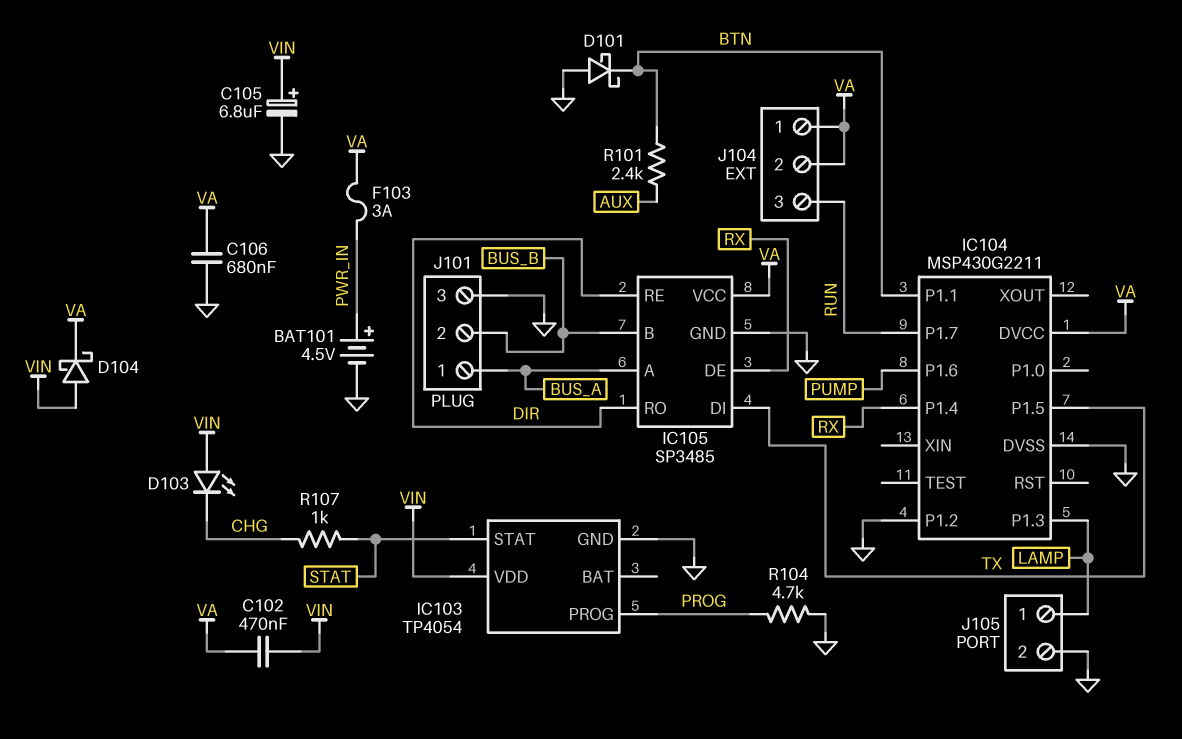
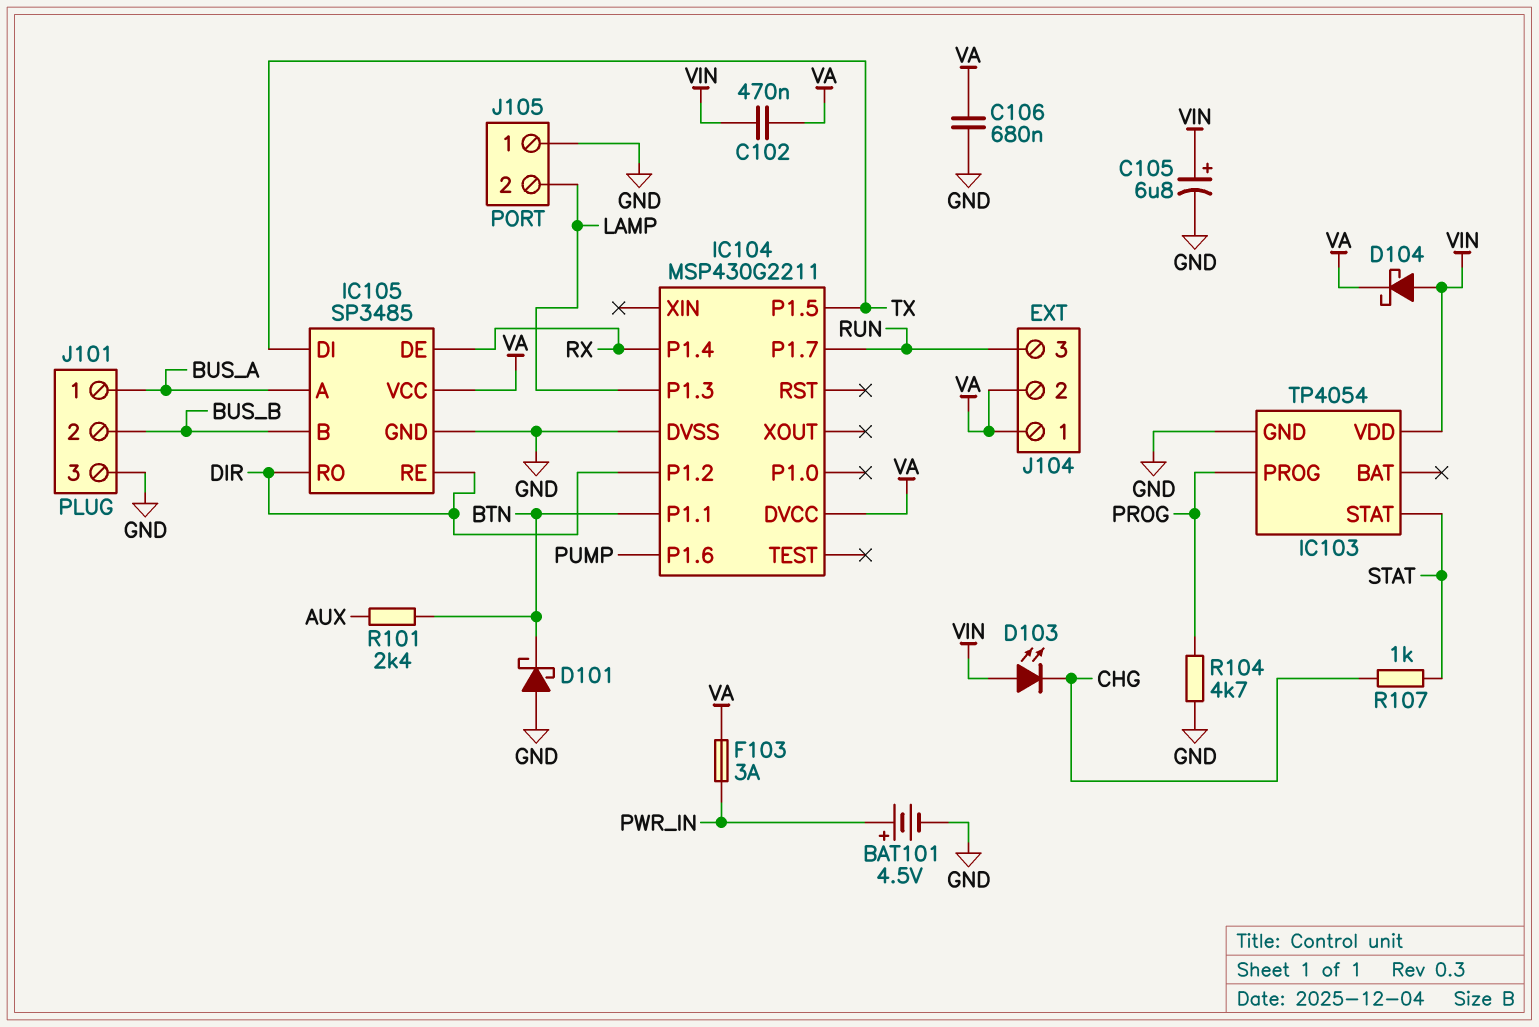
IC104 pin P1.2: GND -> DIR
J105 pin 1: LAMP -> GND
J105 pin 2: GND -> LAMP

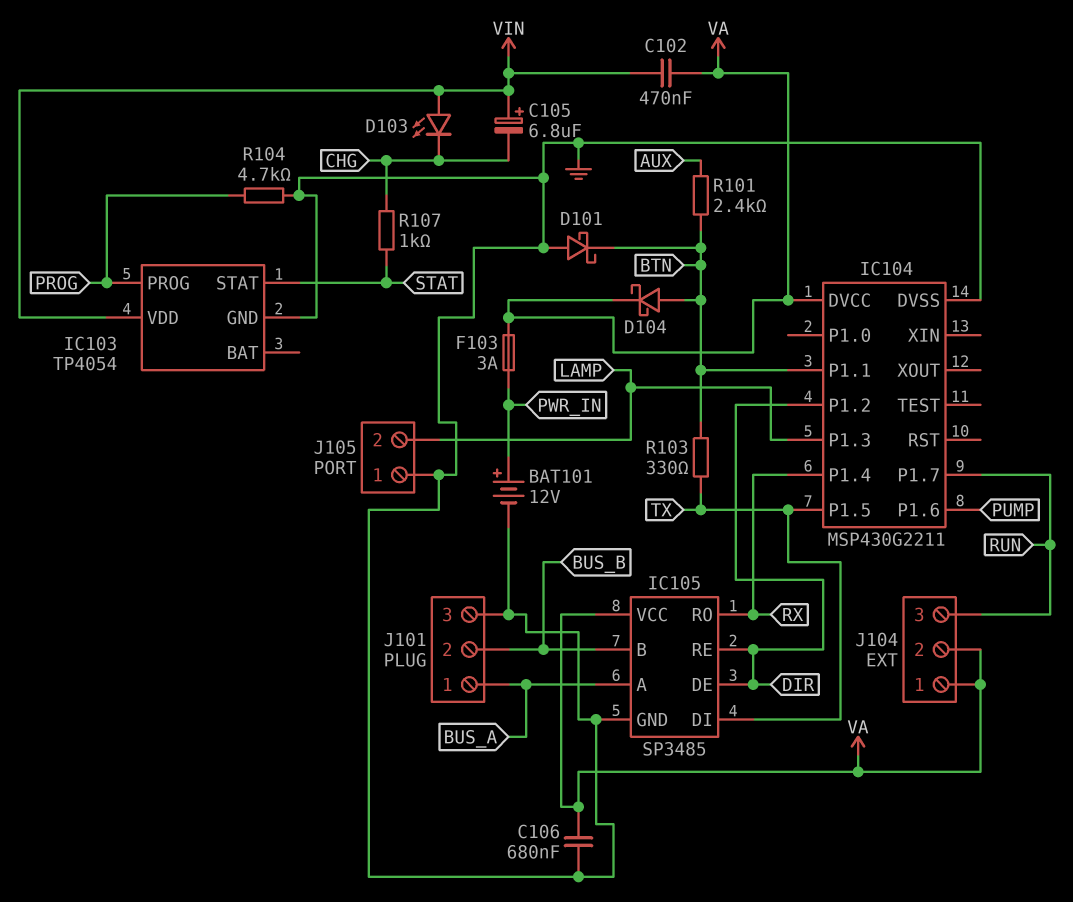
BAT101: 4.5V (plus PWR_IN, minus GND) -> 12V (plus PWR_IN, minus GND)
C105: 6.8uF (plus VIN, minus GND) -> 6.8uF (plus VIN, minus CHG)
D104: schottky (A VIN, K VA) -> schottky (A BTN, K VA)
IC105 pin DE: RX -> DIR
IC105 pin RO: DIR -> RX
R103: none -> 330 (BTN, TX)

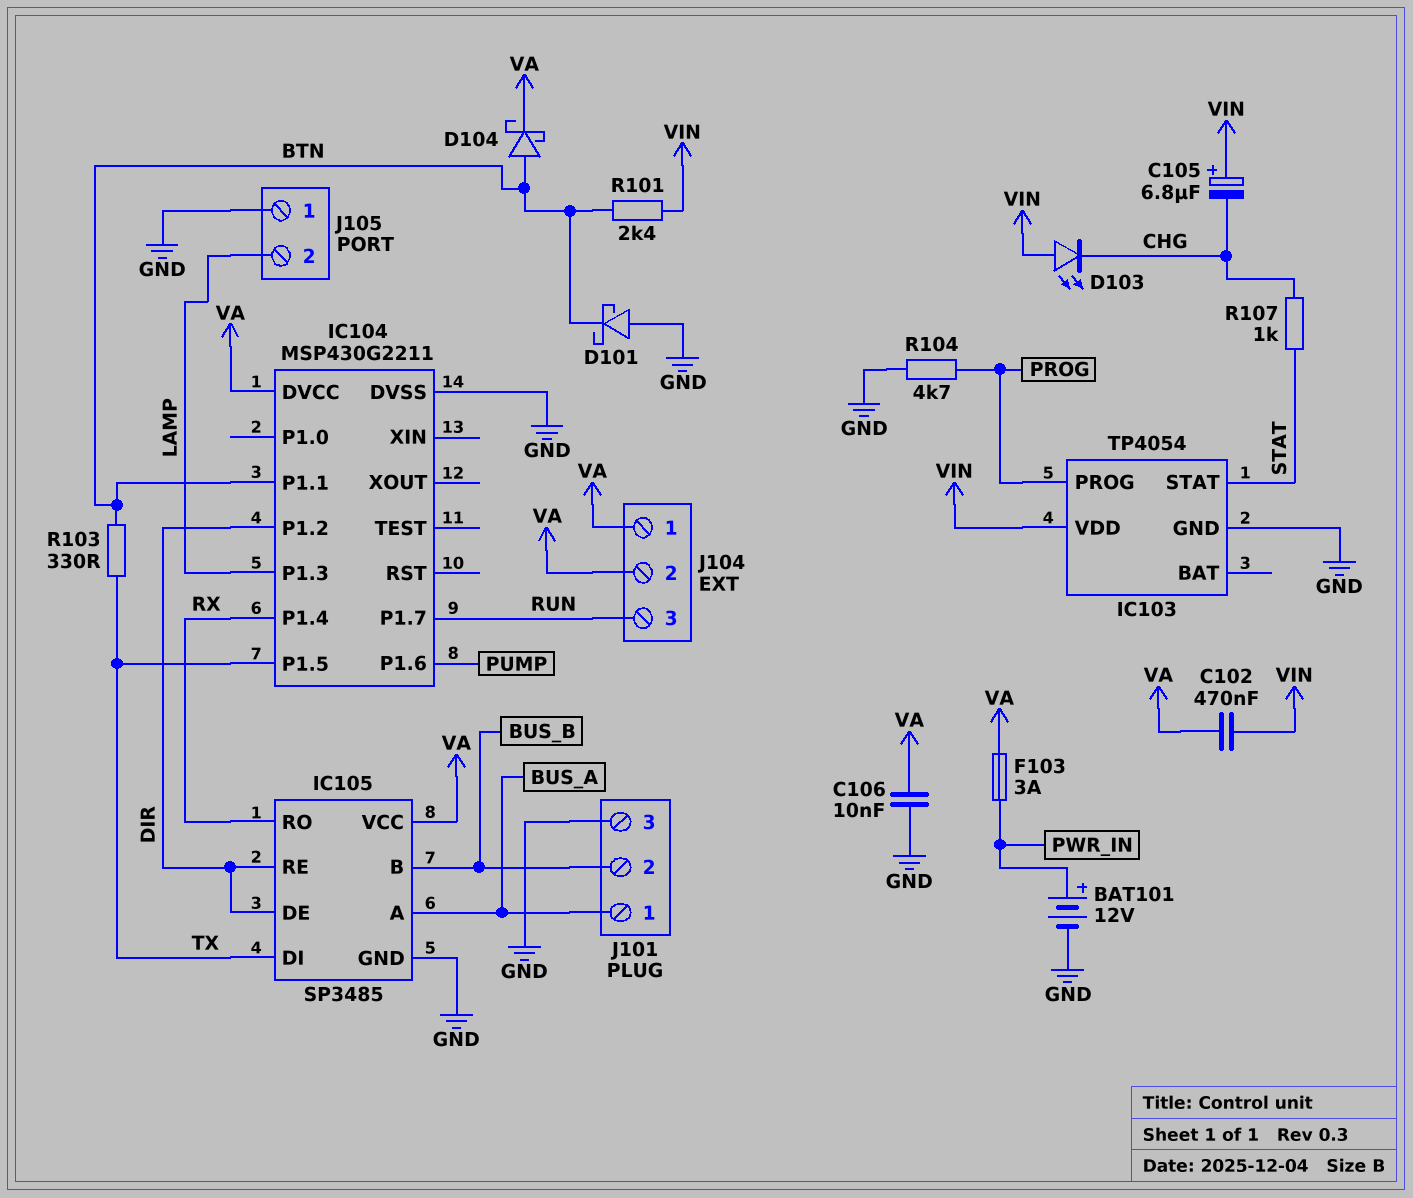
C106: 680nF (GND, VA) -> 10nF (GND, VA)
R101: 2.4k (AUX, BTN) -> 2.4k (BTN, VIN)

